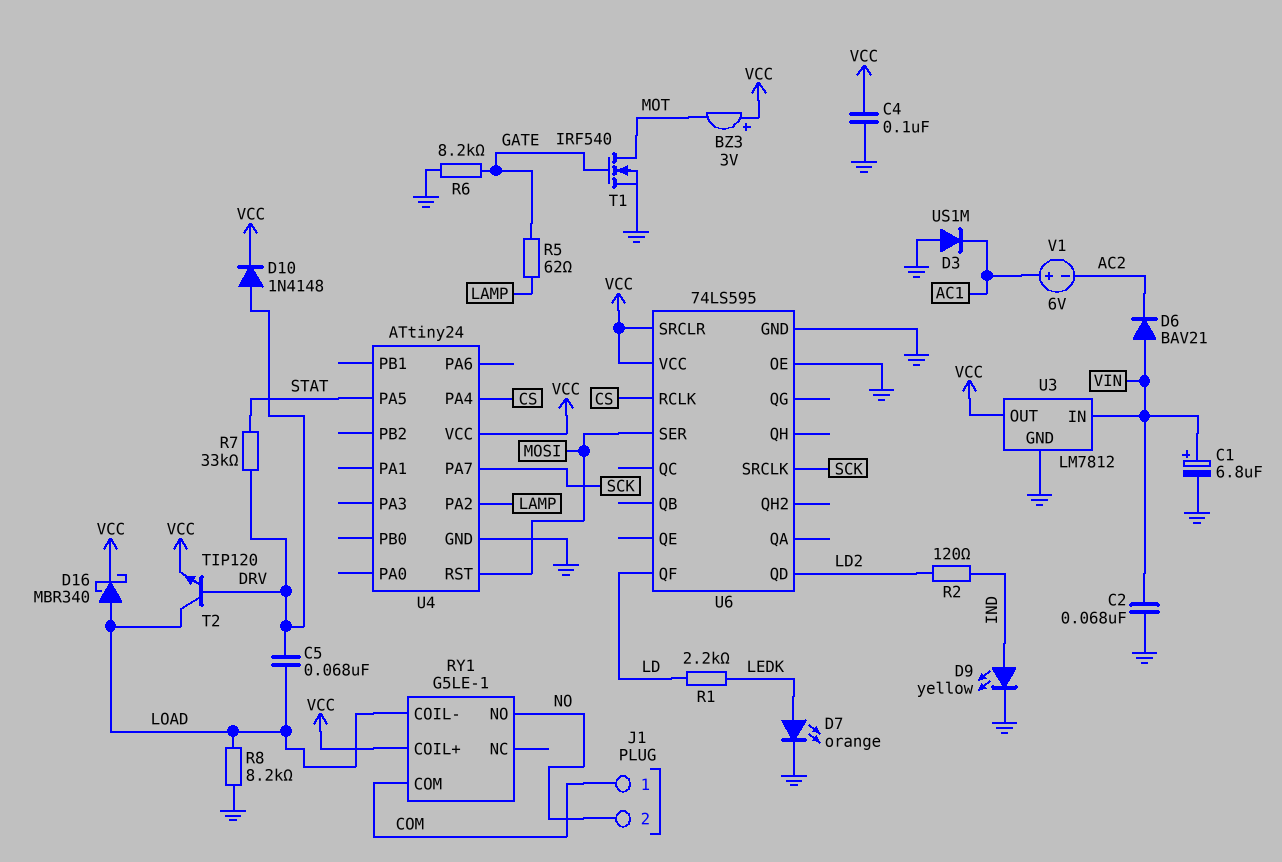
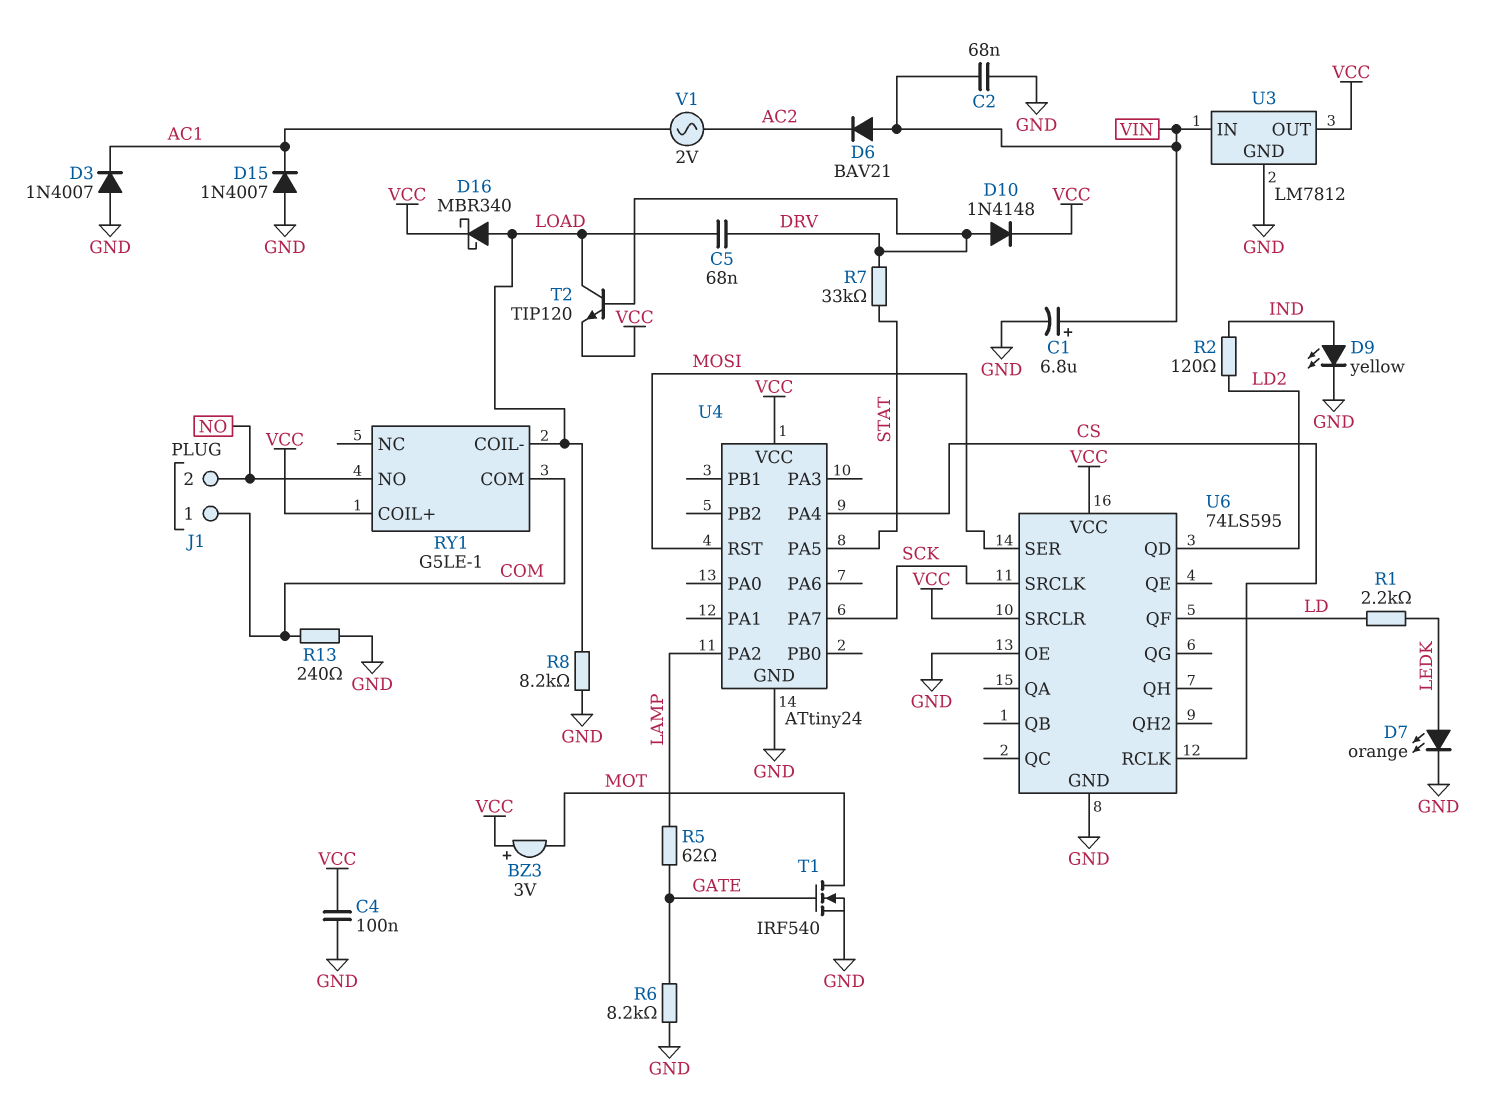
D3: diode US1M (A GND, K AC1) -> diode 1N4007 (A GND, K AC1)
D15: none -> diode 1N4007 (A GND, K AC1)
R13: none -> 240 (COM, GND)
V1: 6V (plus AC1, minus AC2) -> AC 2V (AC1, AC2)

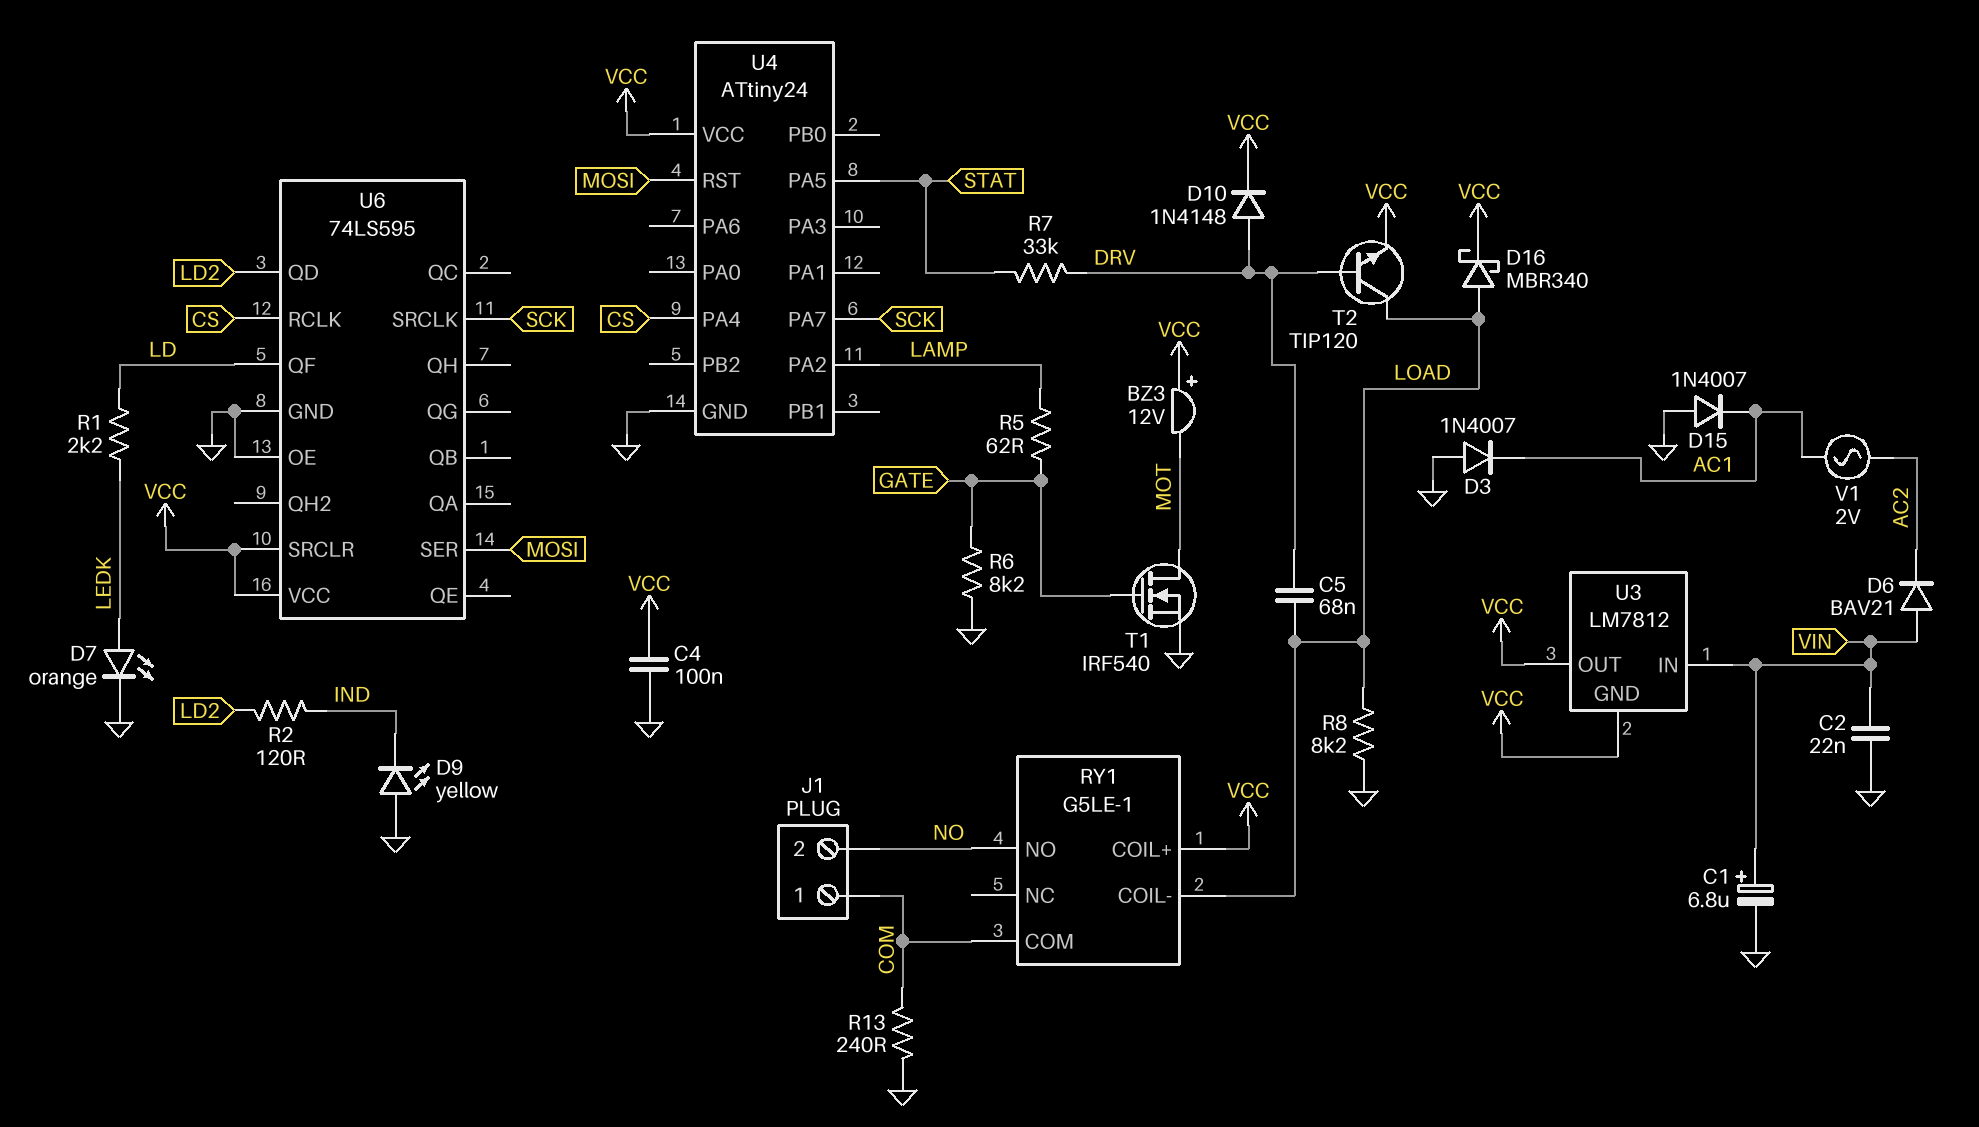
BZ3: buzzer 3V (plus VCC, minus MOT) -> buzzer 12V (plus VCC, minus MOT)
C2: 68nF (GND, VIN) -> 22nF (GND, VIN)
D9: LED yellow (A IND, K GND) -> LED yellow (A GND, K IND)
U3 pin GND: GND -> VCC

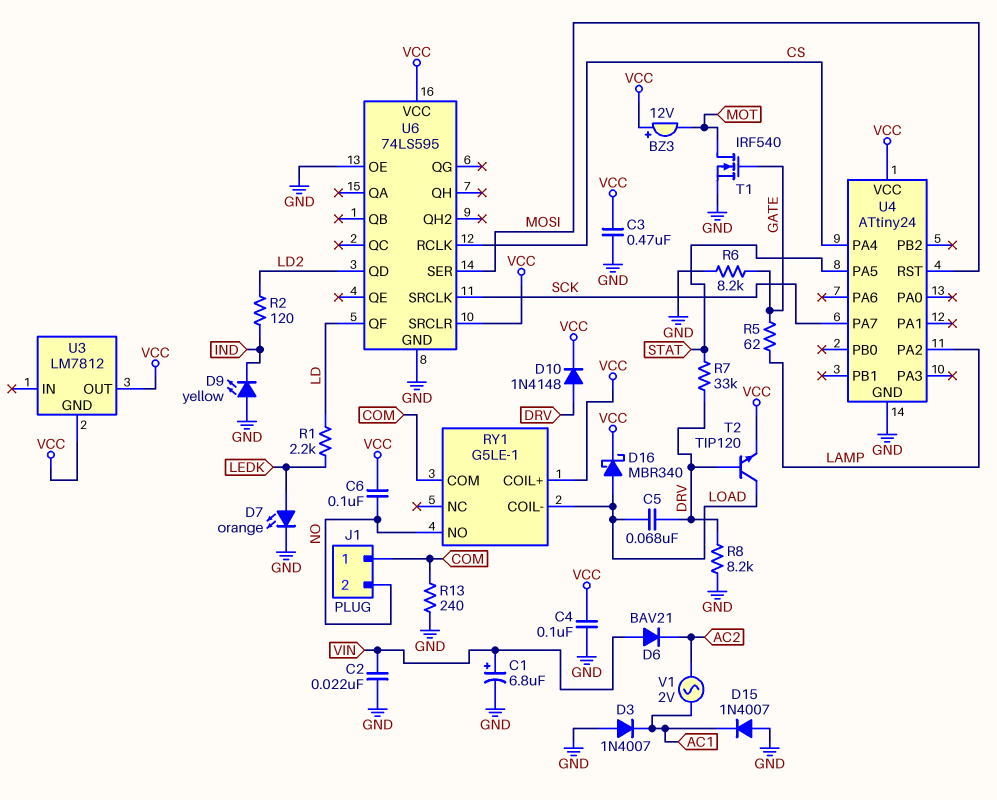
C3: none -> 470nF (GND, VCC)
C6: none -> 100nF (NO, VCC)
R8: 8.2k (GND, LOAD) -> 8.2k (DRV, GND)
U3 pin IN: VIN -> none

